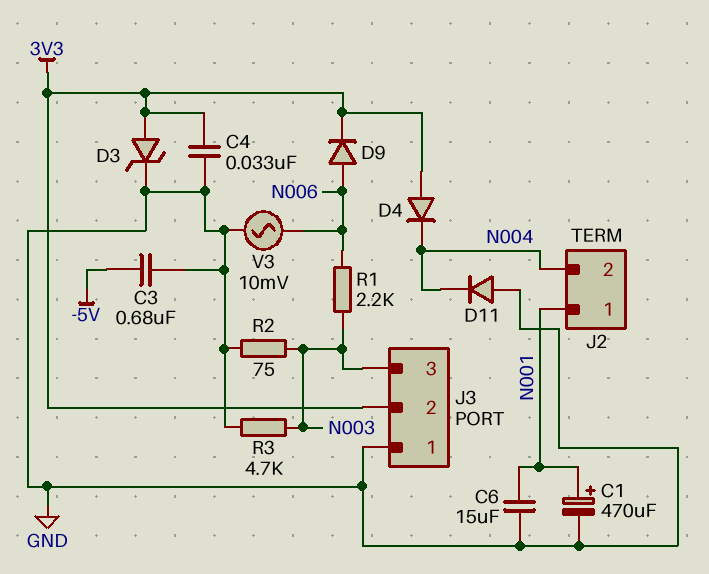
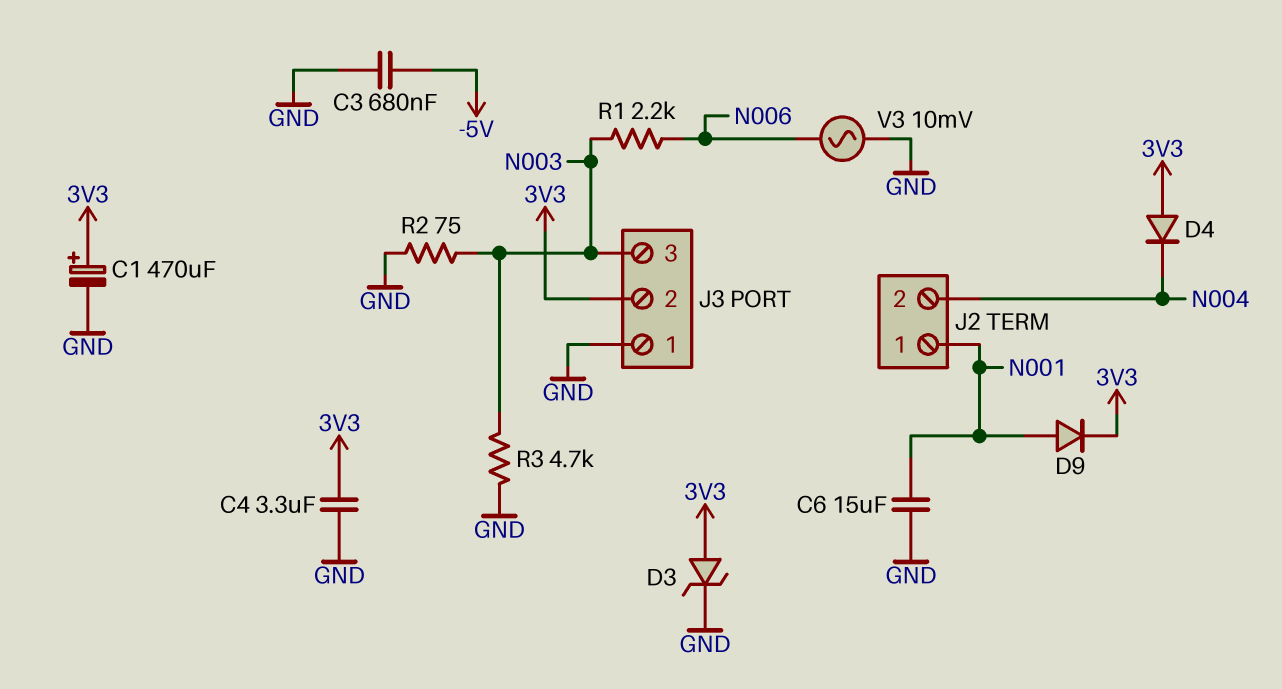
C1: 470uF (plus N001, minus GND) -> 470uF (plus 3V3, minus GND)
C4: 33nF (3V3, GND) -> 3.3uF (3V3, GND)
D9: diode (A N006, K 3V3) -> diode (A N001, K 3V3)
D11: diode (A GND, K N004) -> none

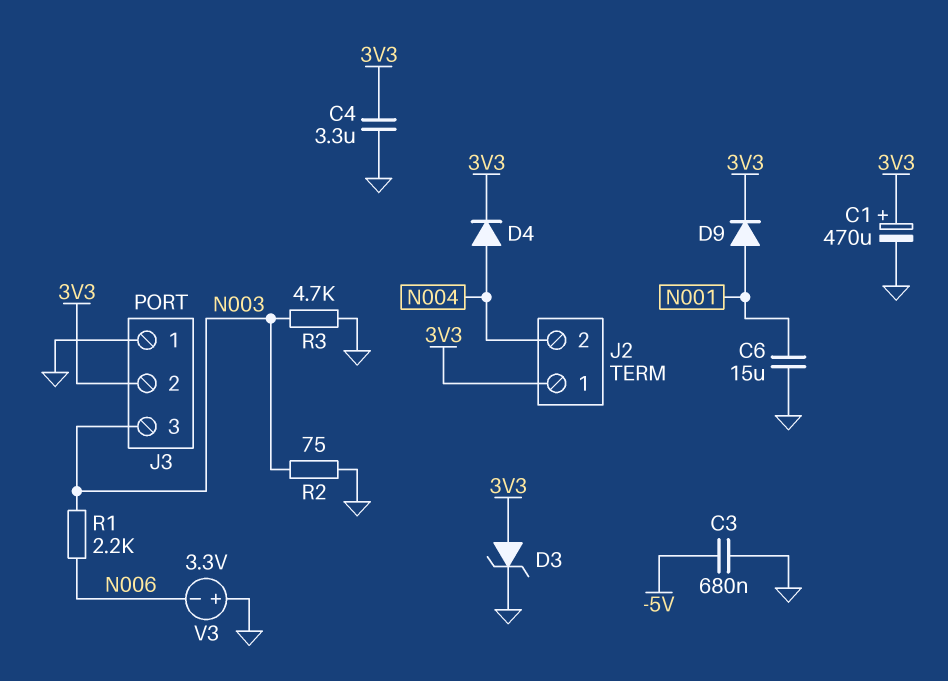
D4: diode (A 3V3, K N004) -> diode (A N004, K 3V3)
J2 pin 1: N001 -> 3V3
V3: AC 10mV (GND, N006) -> 3.3V (plus GND, minus N006)

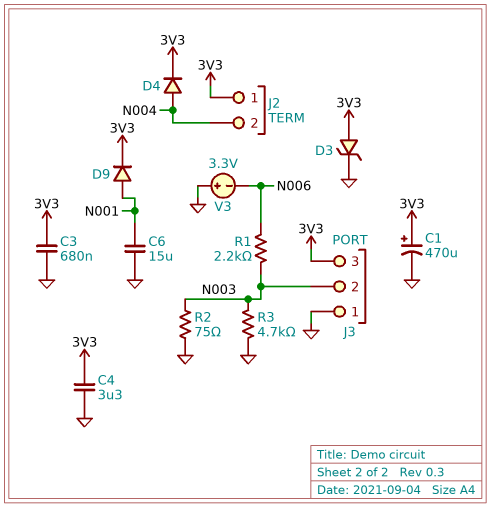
C3: 680nF (-5V, GND) -> 680nF (3V3, GND)
J3 pin 2: 3V3 -> N003
J3 pin 3: N003 -> 3V3

